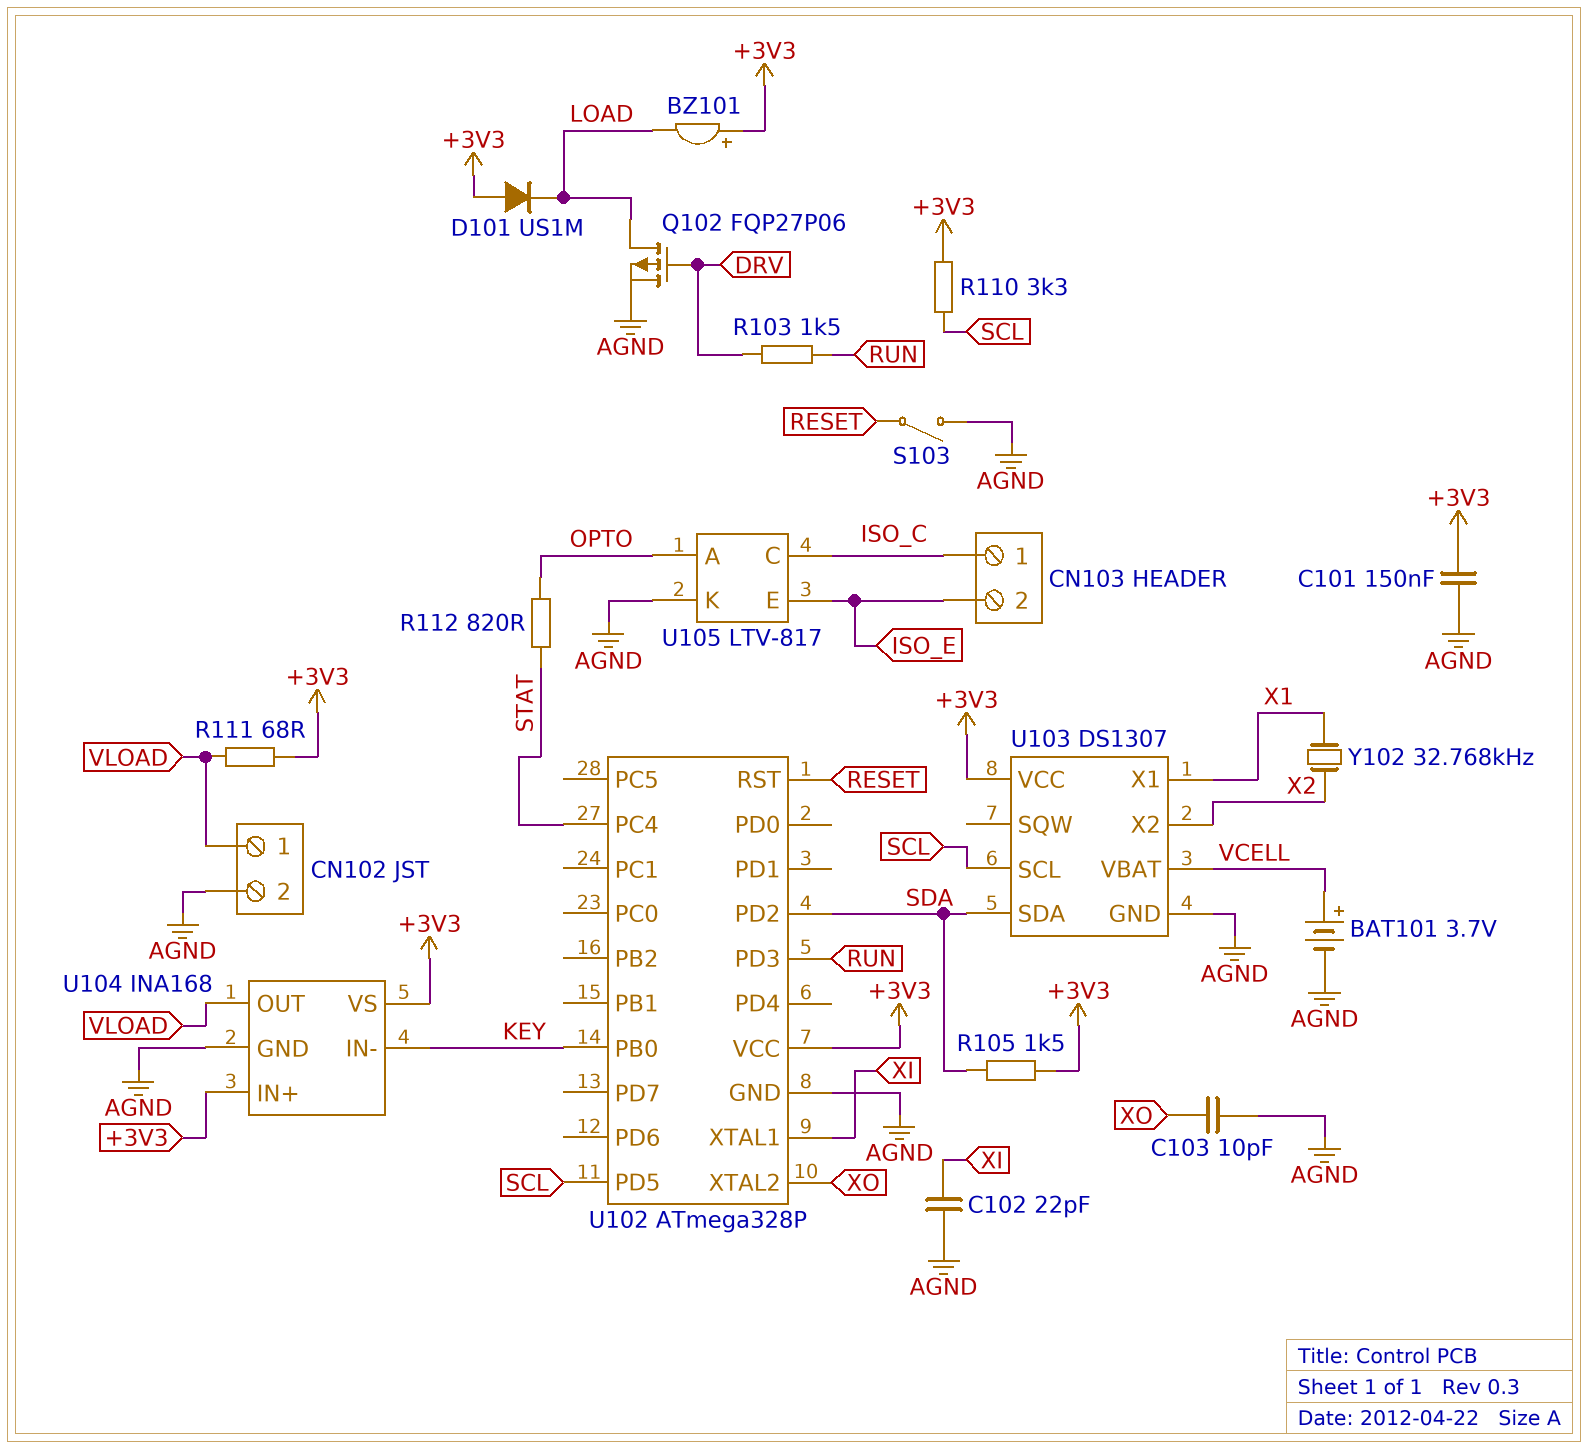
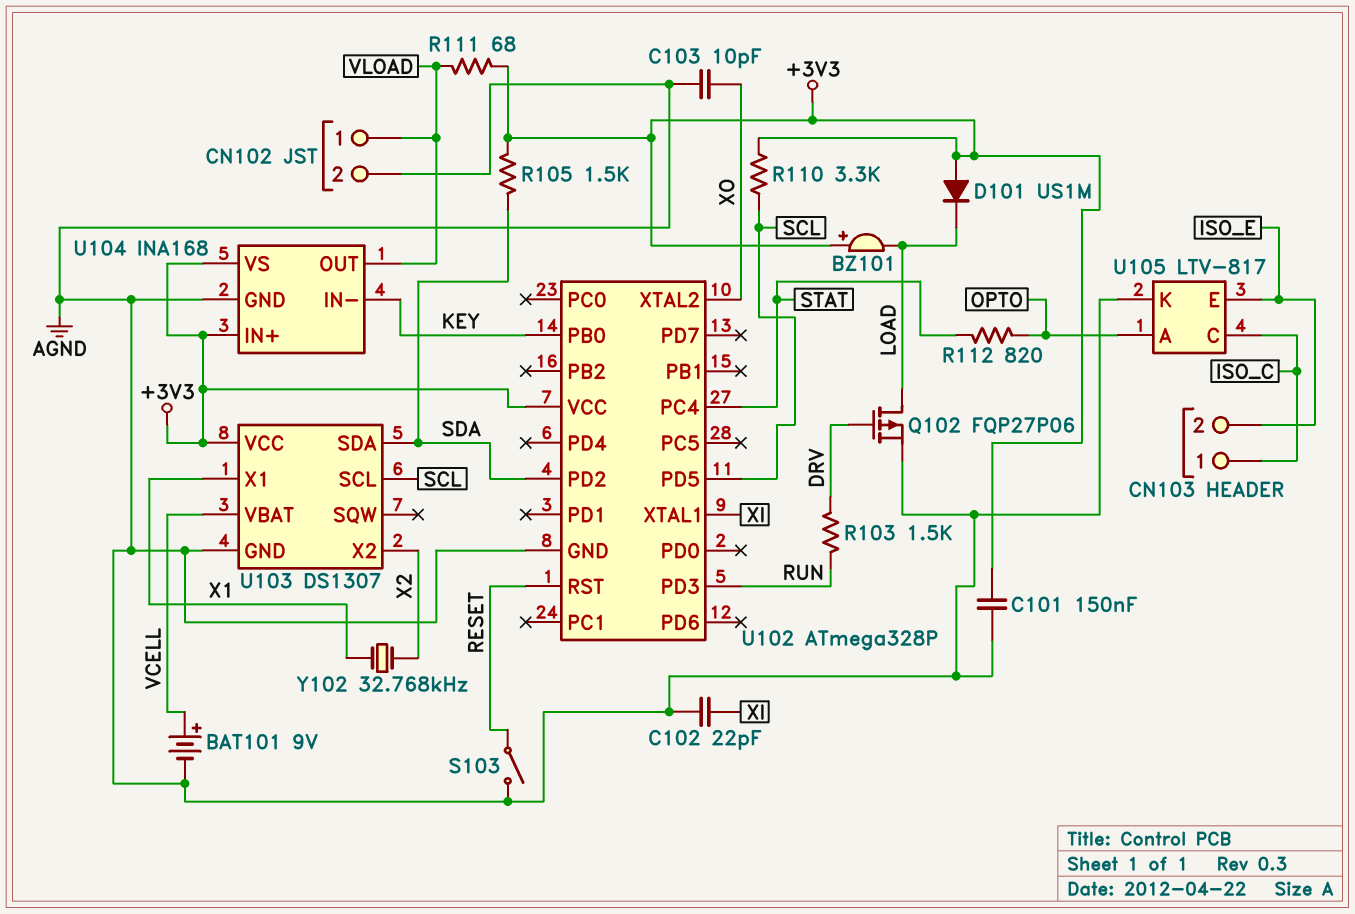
BAT101: 3.7V (plus VCELL, minus AGND) -> 9V (plus VCELL, minus AGND)

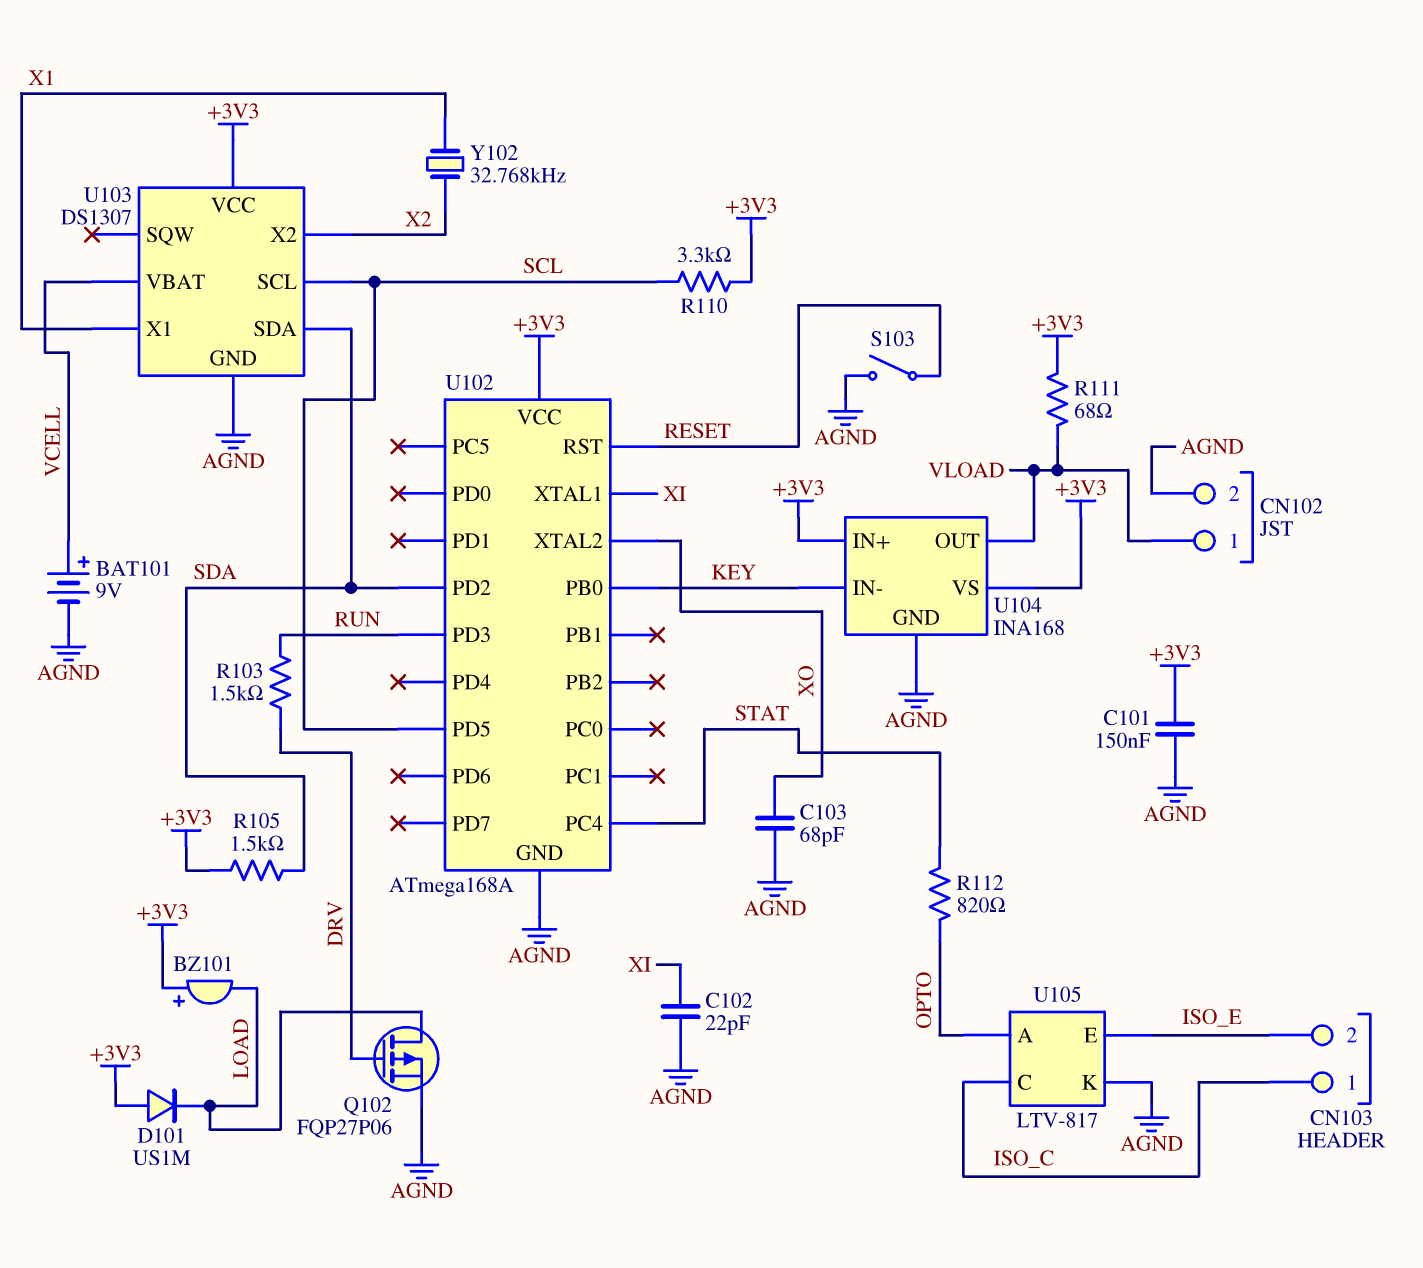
C103: 10pF (AGND, XO) -> 68pF (AGND, XO)
U102: ATmega328P -> ATmega168A

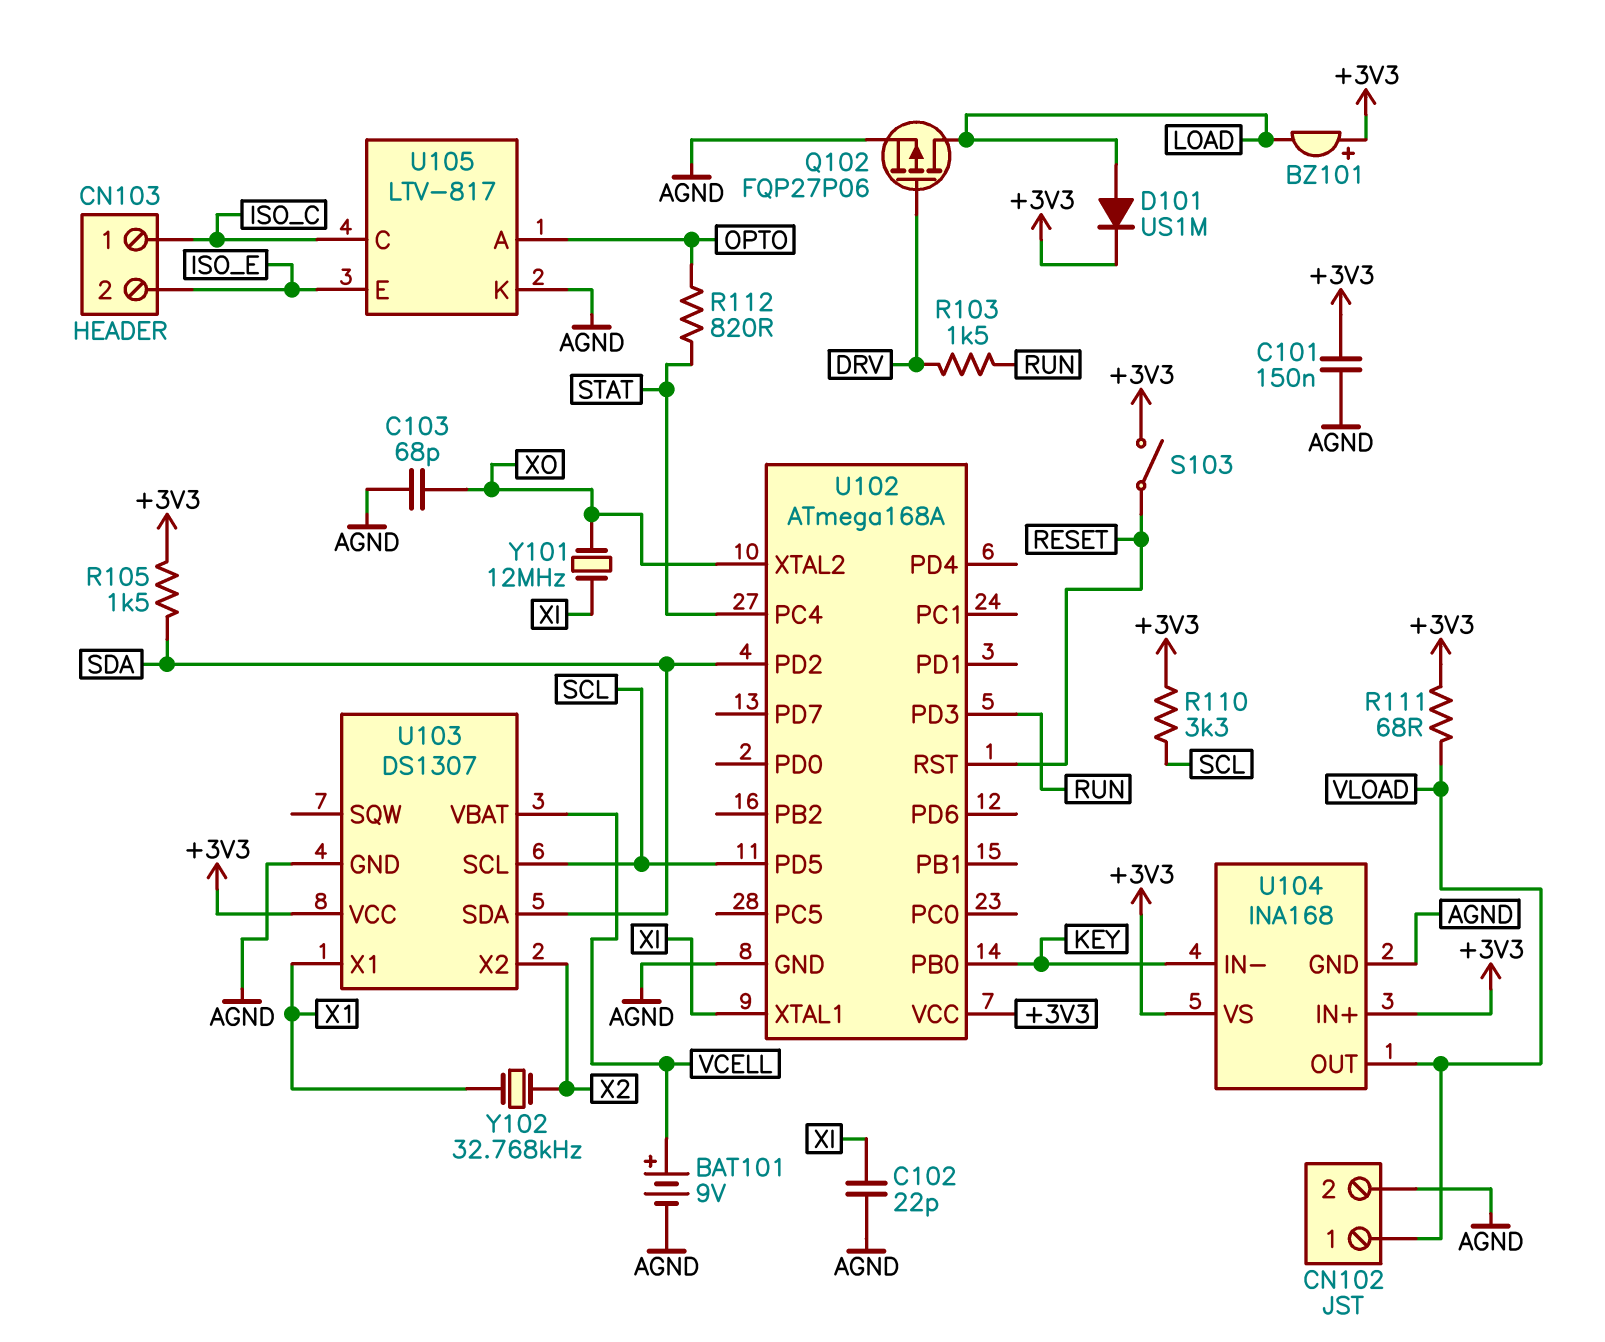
D101: diode US1M (A +3V3, K LOAD) -> diode US1M (A LOAD, K +3V3)
S103: switch (AGND, RESET) -> switch (+3V3, RESET)
Y101: none -> 12MHz (XI, XO)

